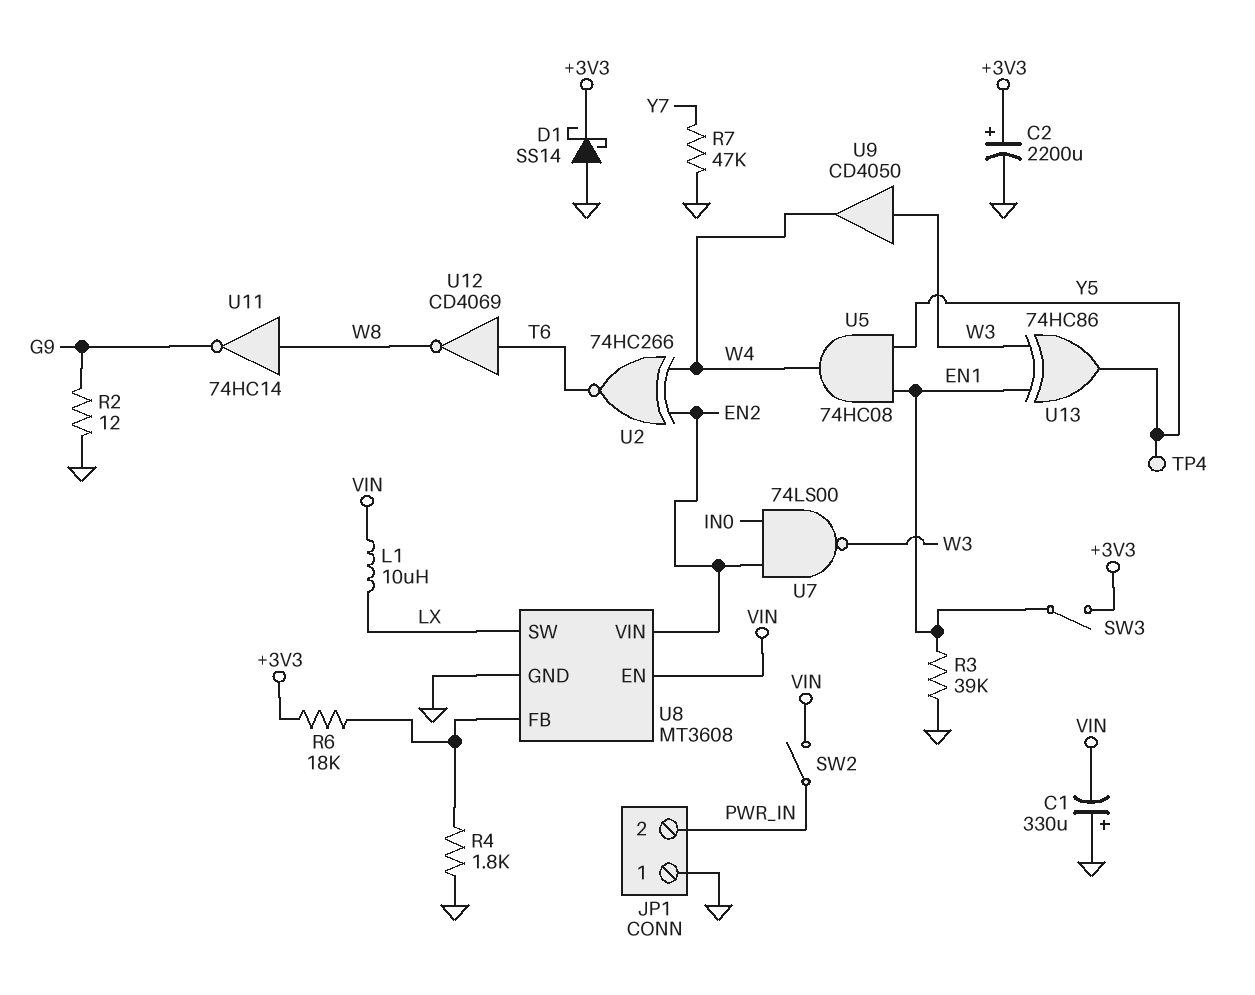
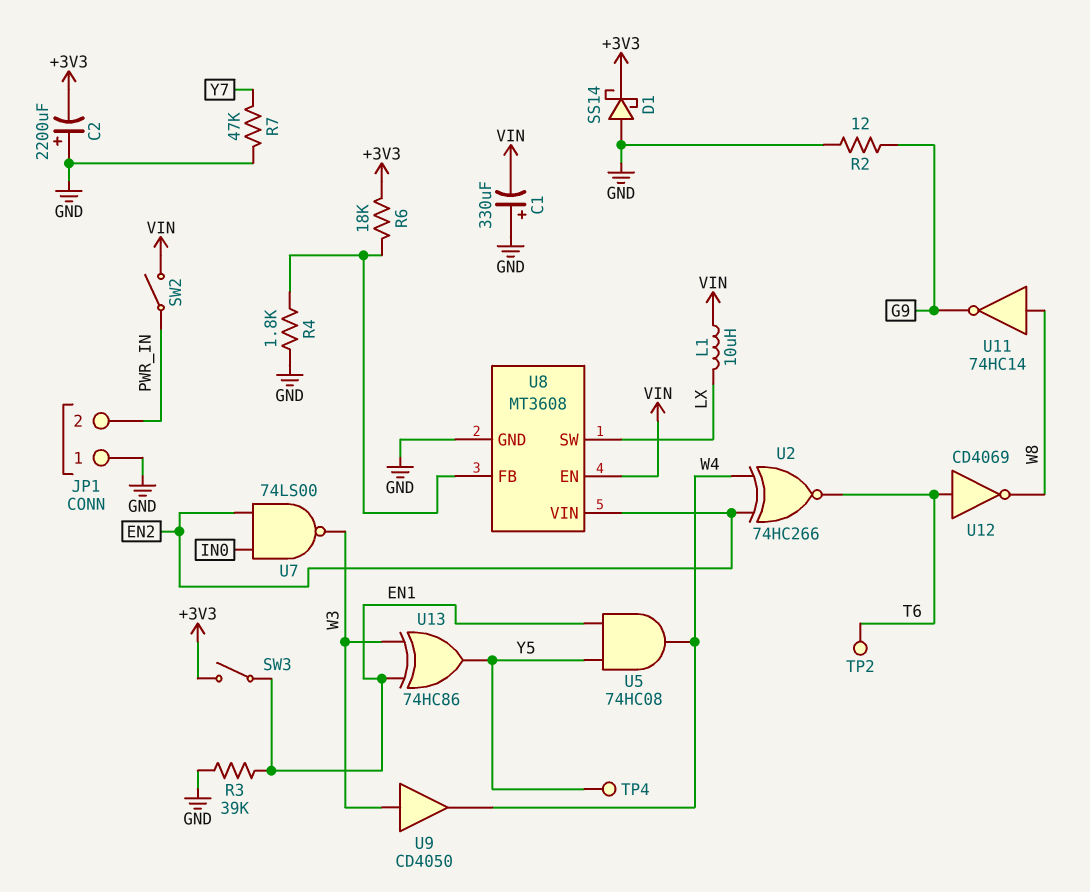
C2: 2200uF (plus +3V3, minus GND) -> 2200uF (plus GND, minus +3V3)
TP2: none -> test point (T6)

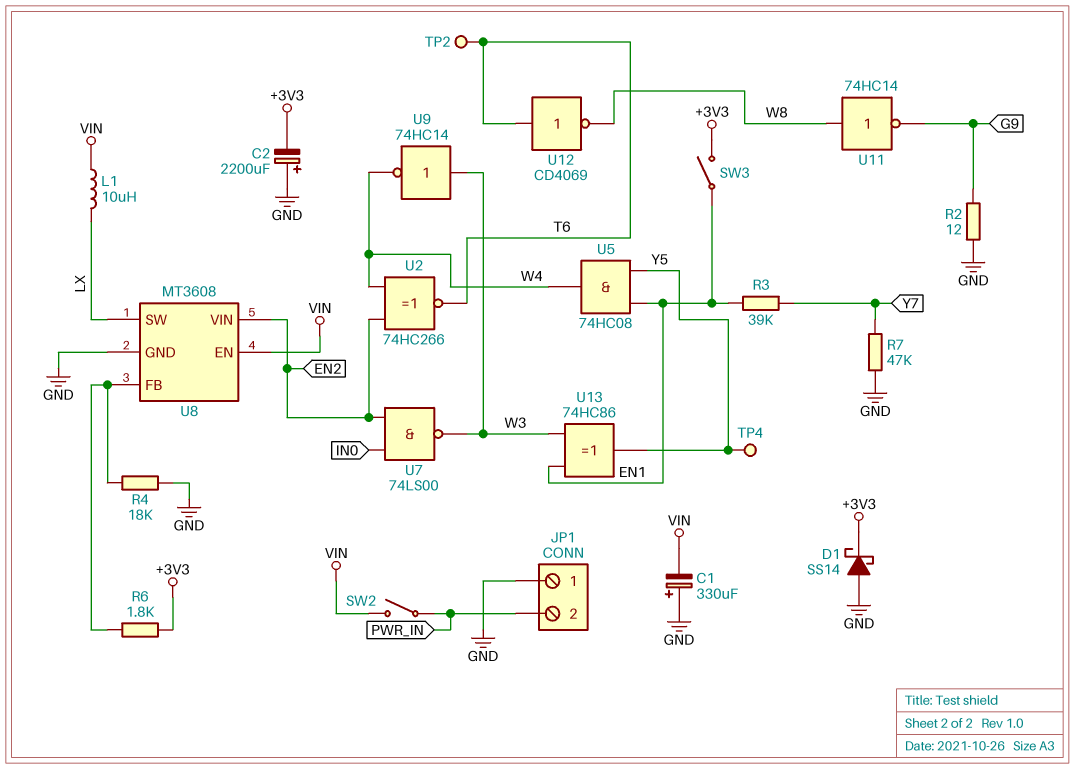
R3: 39k (EN1, GND) -> 39k (EN1, Y7)
R4: 1.8k (GND, U8/FB) -> 18k (GND, U8/FB)
R6: 18k (+3V3, U8/FB) -> 1.8k (+3V3, U8/FB)
U9: buffer CD4050 (in W3, out W4) -> NOT 74HC14 (in W3, out W4)

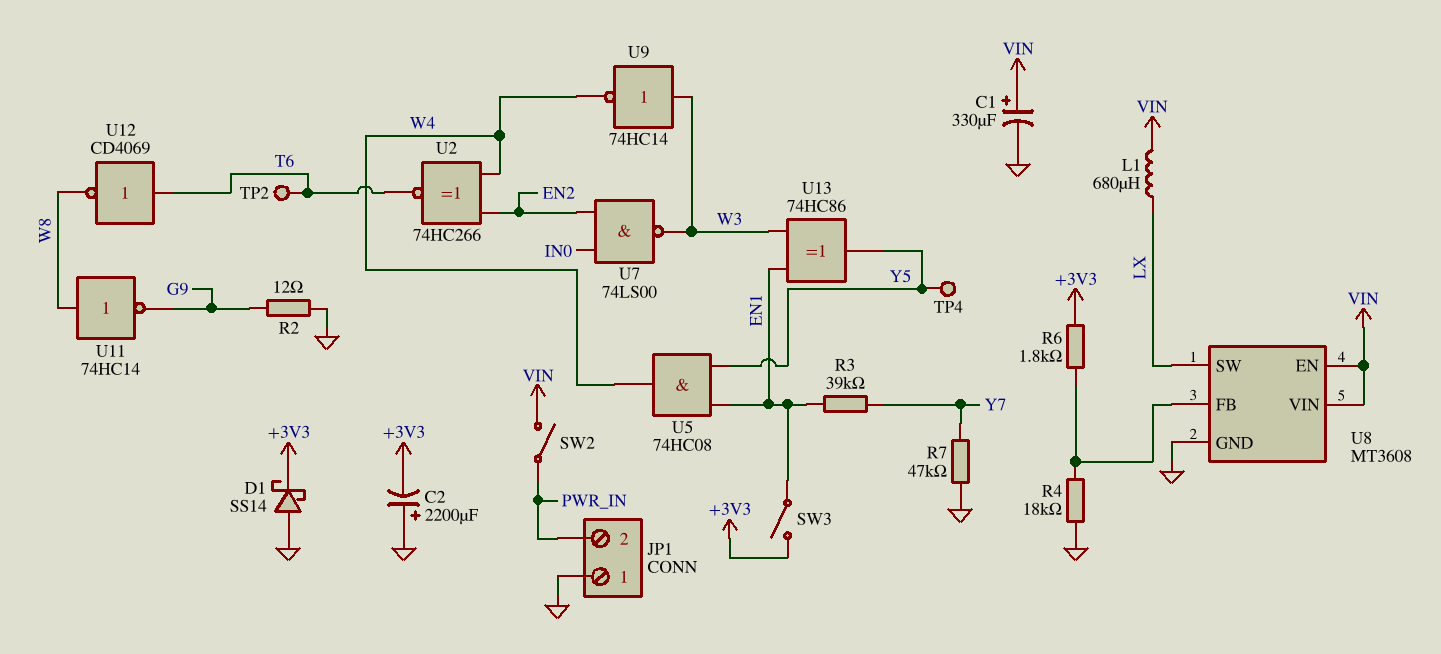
C1: 330uF (plus GND, minus VIN) -> 330uF (plus VIN, minus GND)
L1: 10uH (LX, VIN) -> 680uH (LX, VIN)
U8 pin VIN: EN2 -> VIN

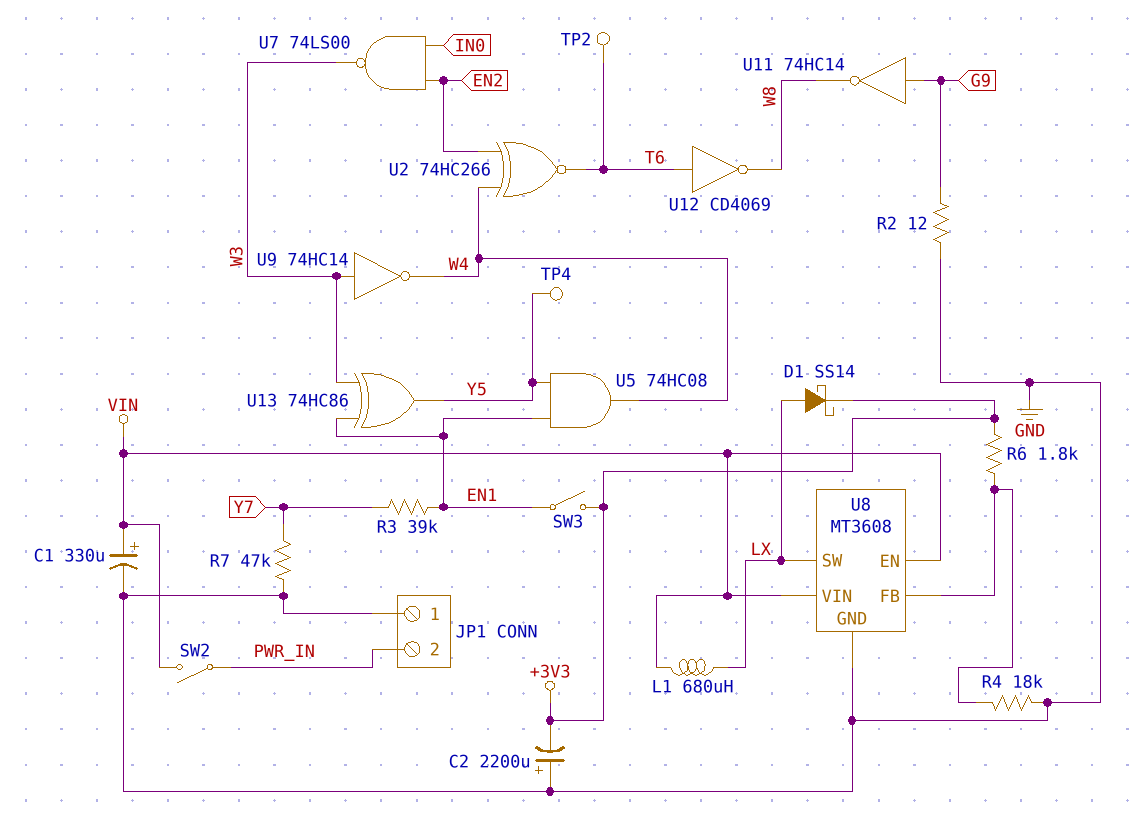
D1: schottky SS14 (A GND, K +3V3) -> schottky SS14 (A LX, K +3V3)
U11: NOT 74HC14 (in W8, out G9) -> NOT 74HC14 (in G9, out W8)

